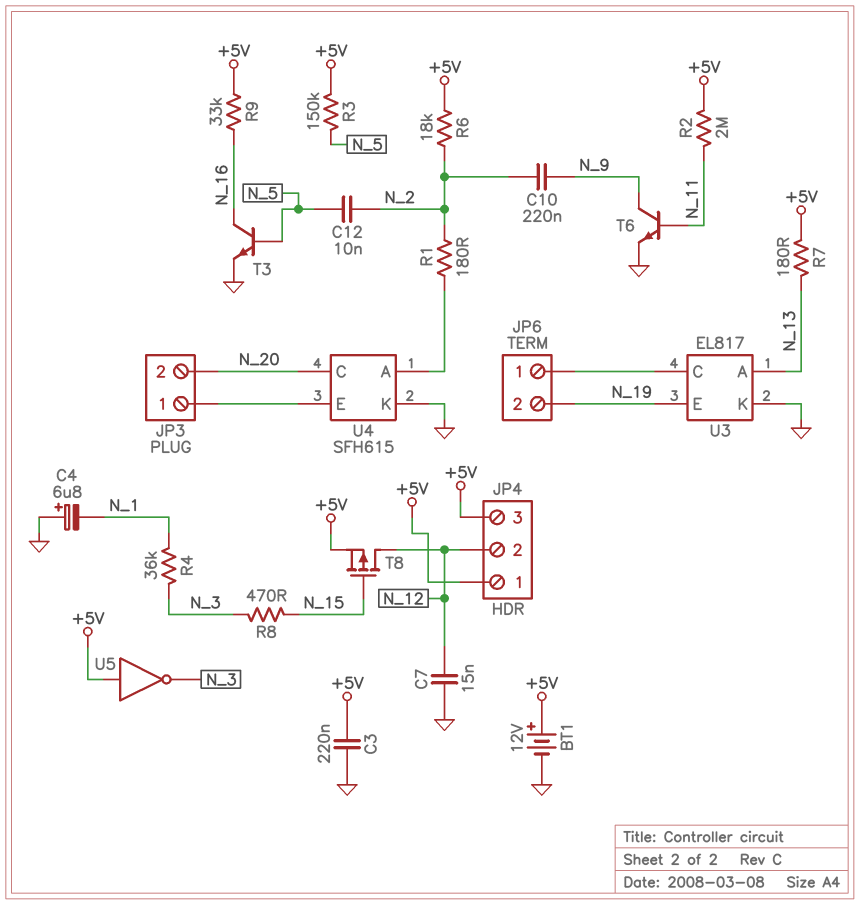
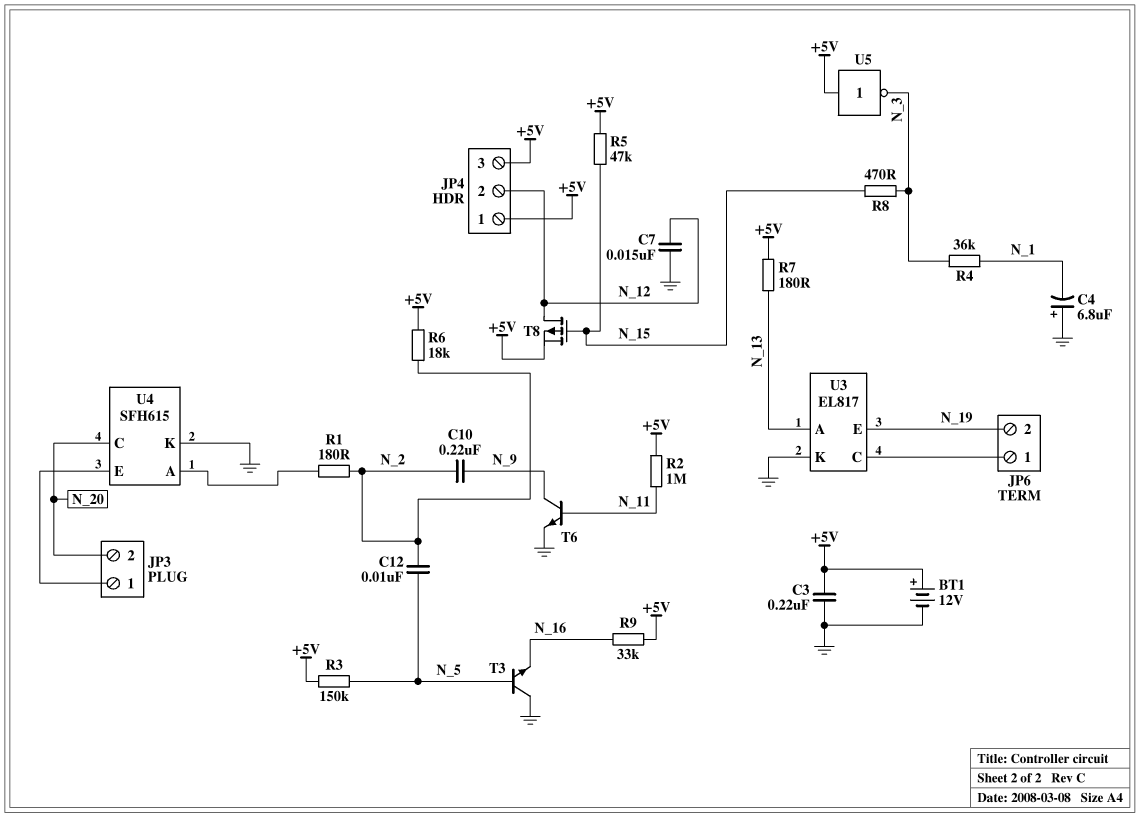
R2: 2M (+5V, N_11) -> 1M (+5V, N_11)
R5: none -> 47k (+5V, N_15)
T3: NPN (B N_5, C N_16, E GND) -> NPN (B N_5, C GND, E N_16)

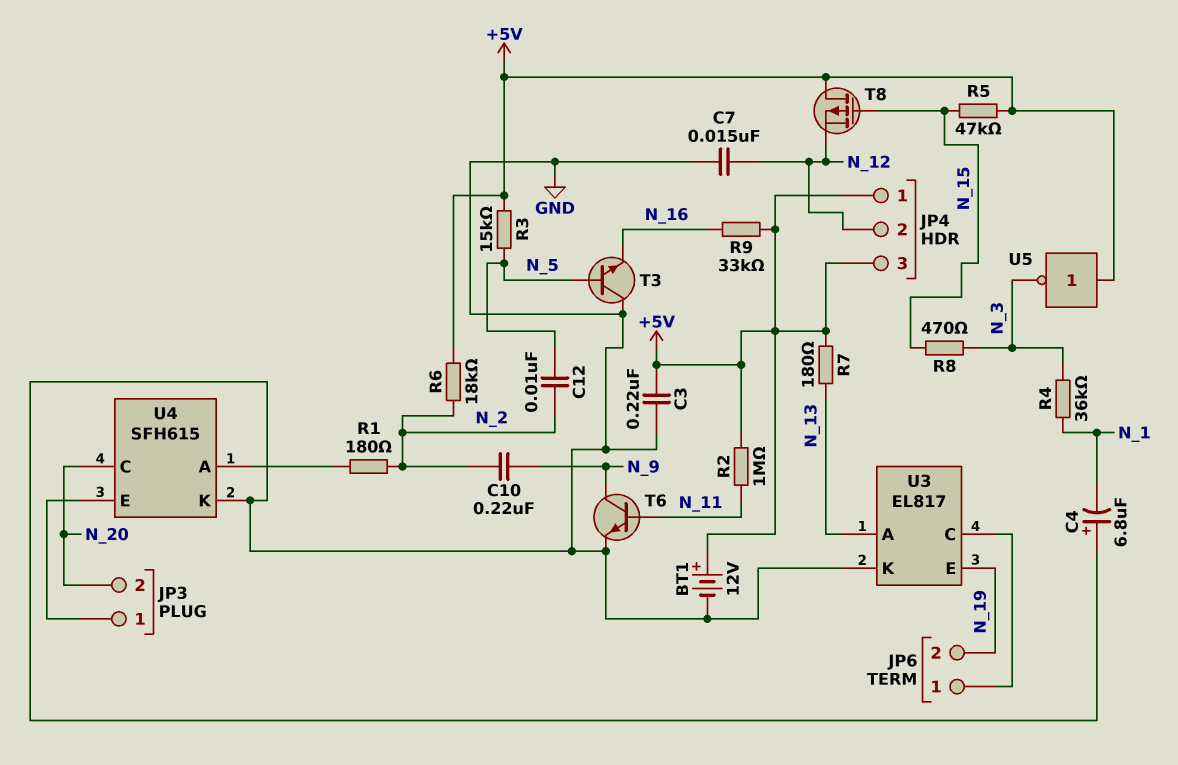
R3: 150k (+5V, N_5) -> 15k (+5V, N_5)
T8: PMOS (G N_15, D N_12, S +5V) -> PMOS (G N_15, D +5V, S N_12)

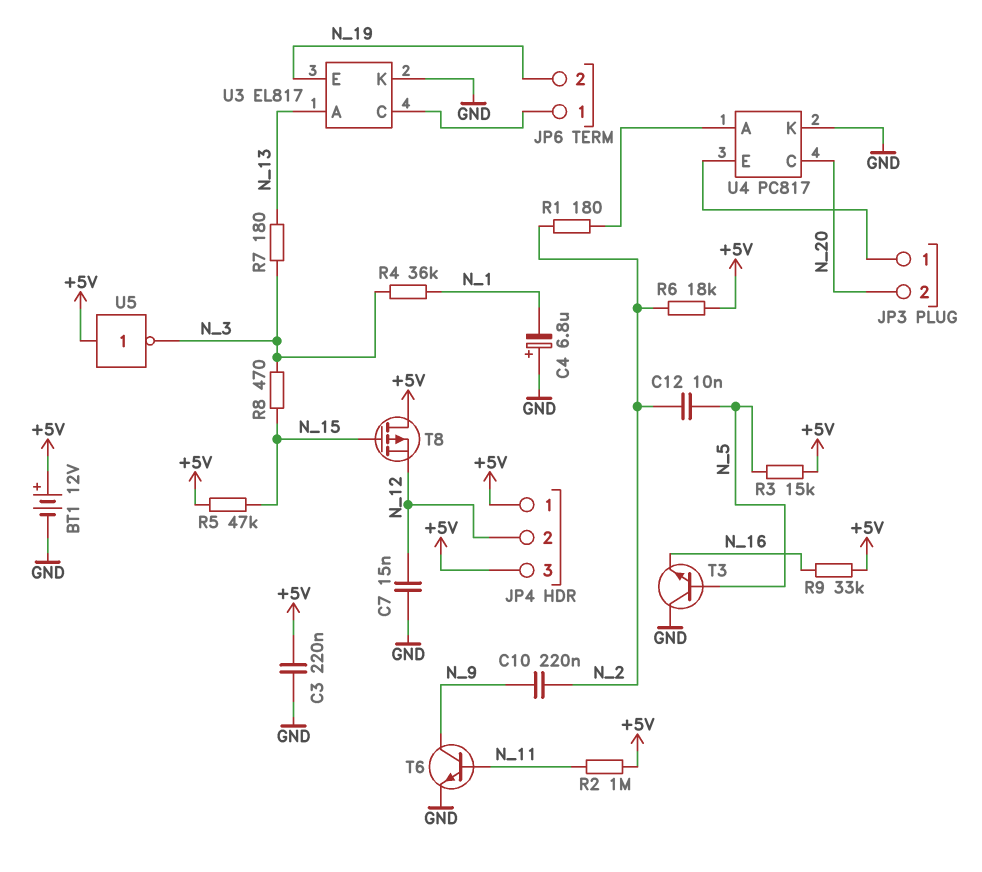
R7: 180 (+5V, N_13) -> 180 (N_3, N_13)
U4: SFH615 -> PC817

